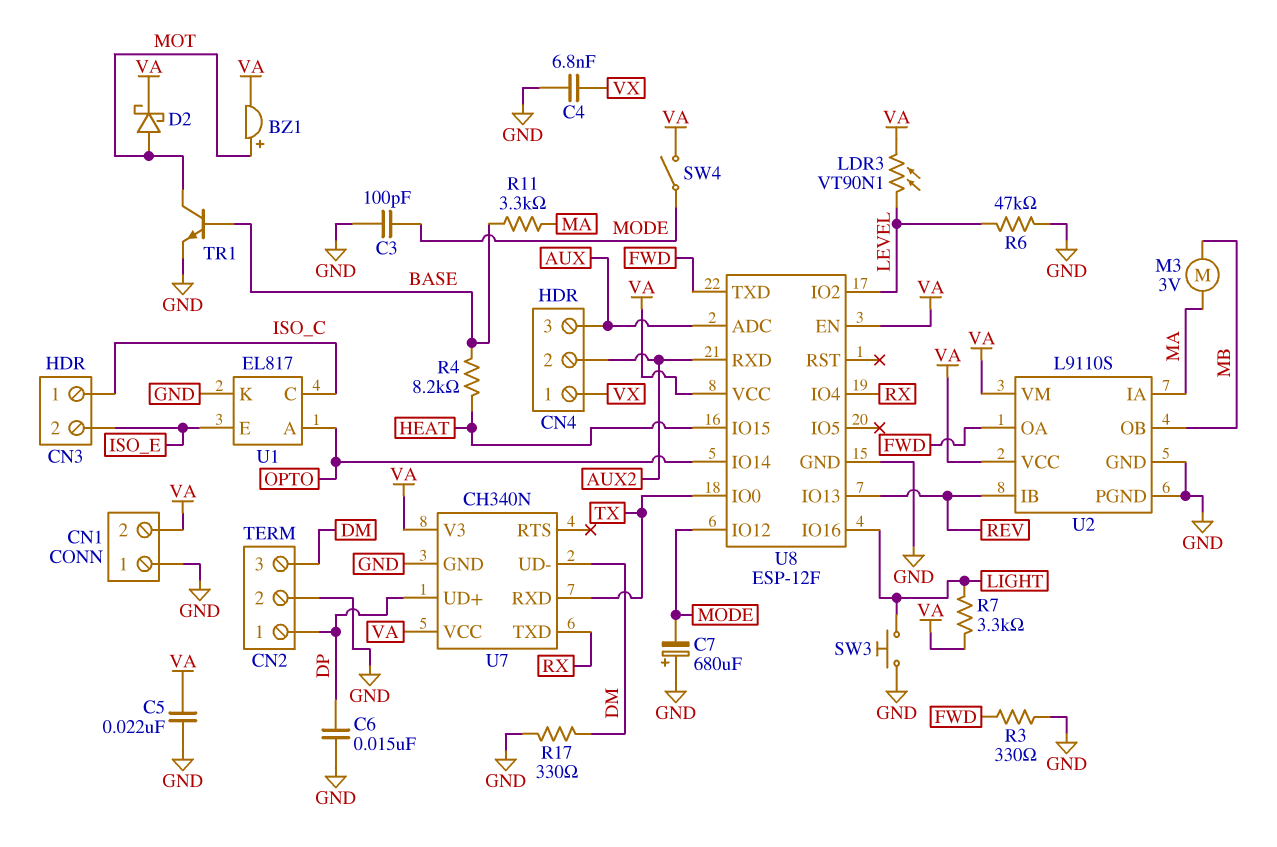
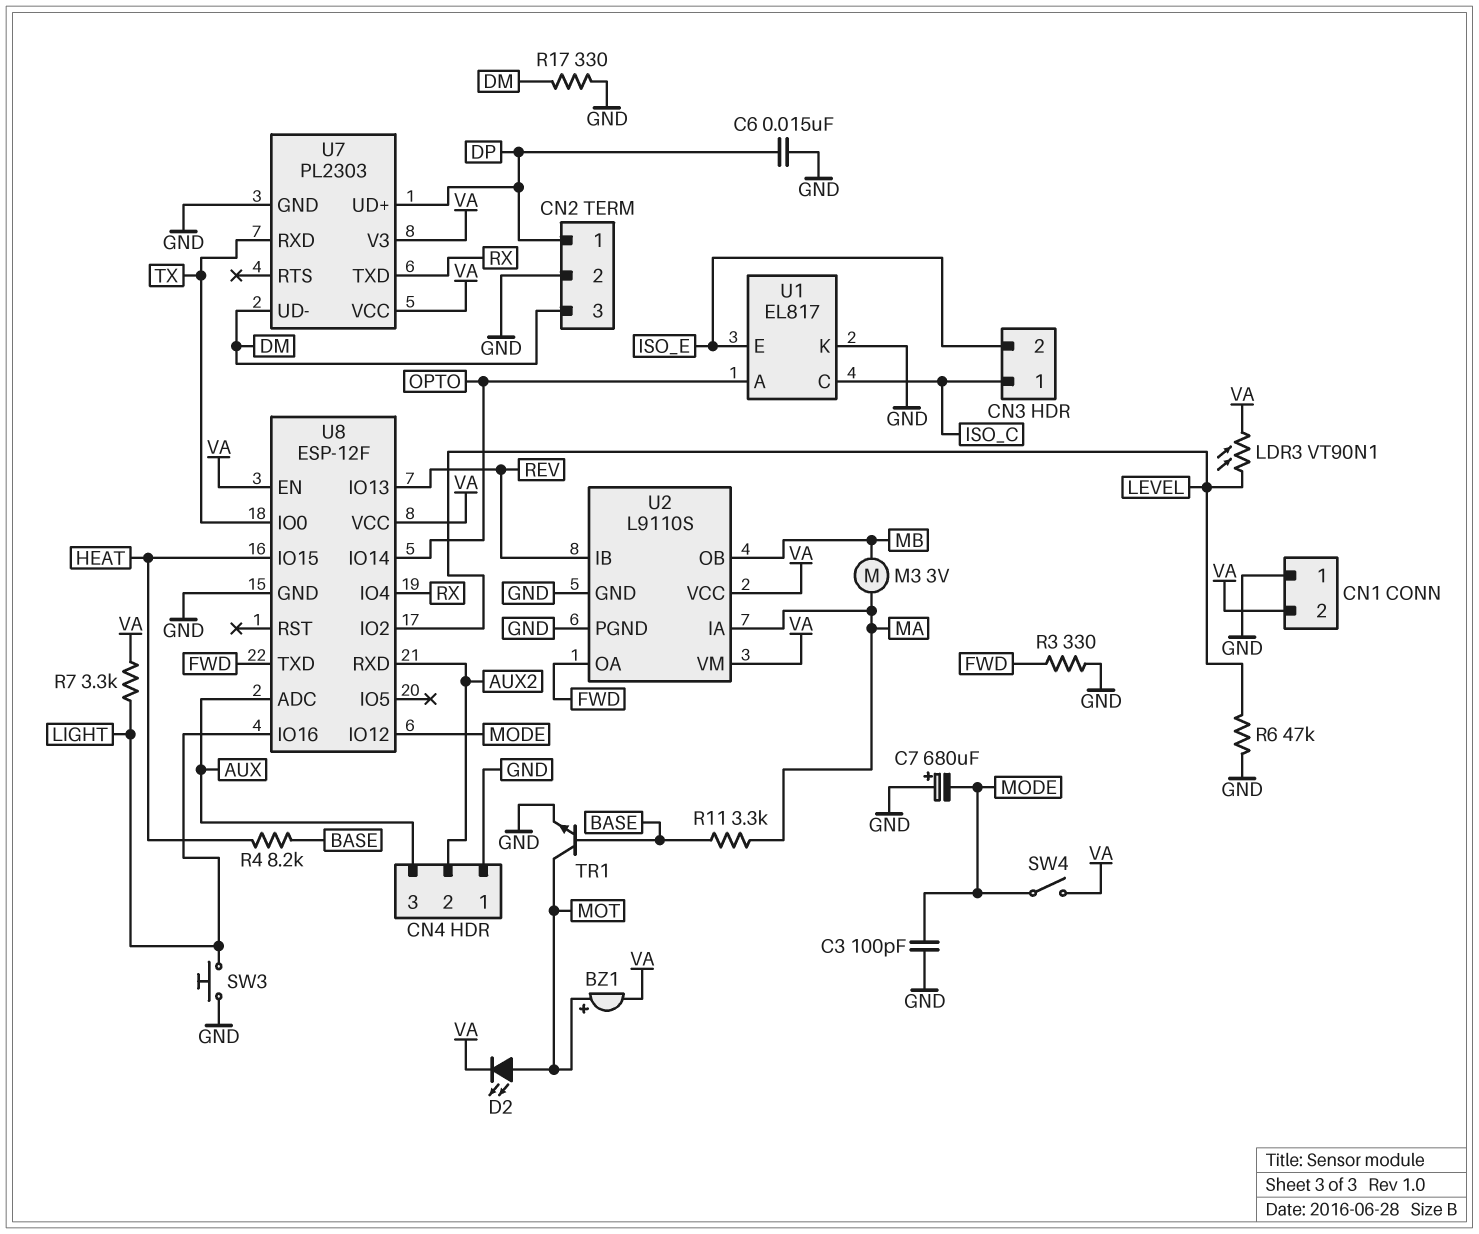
C4: 6.8nF (GND, VX) -> none
C5: 22nF (GND, VA) -> none
CN4 pin 1: VX -> GND
D2: schottky (A MOT, K VA) -> LED (A MOT, K VA)
U7: CH340N -> PL2303

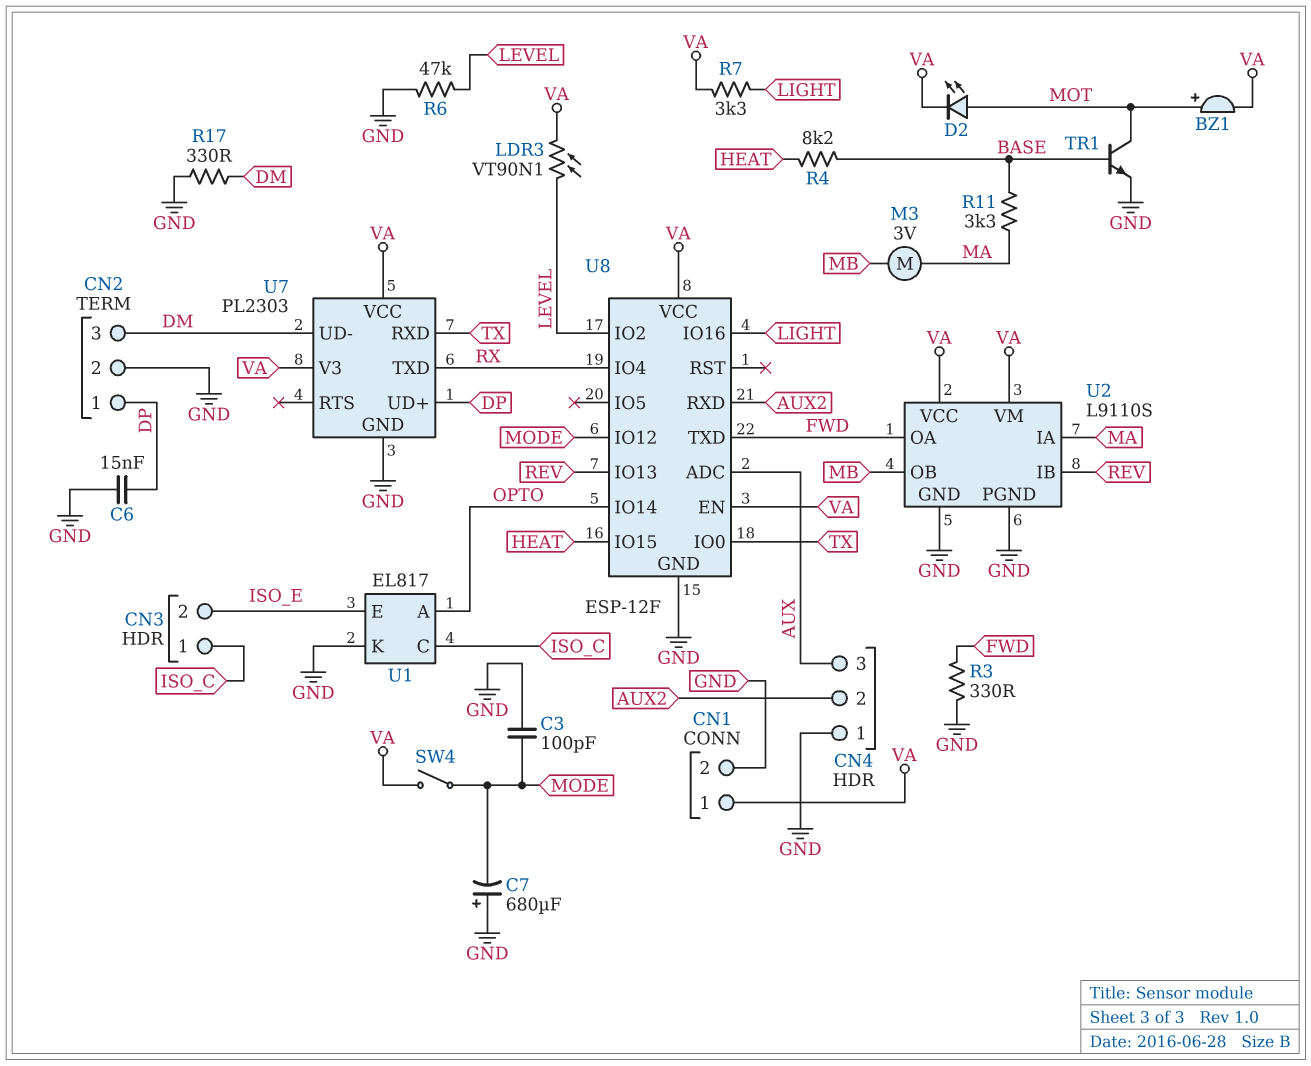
CN1 pin 1: GND -> VA
CN1 pin 2: VA -> GND
SW3: button (GND, LIGHT) -> none

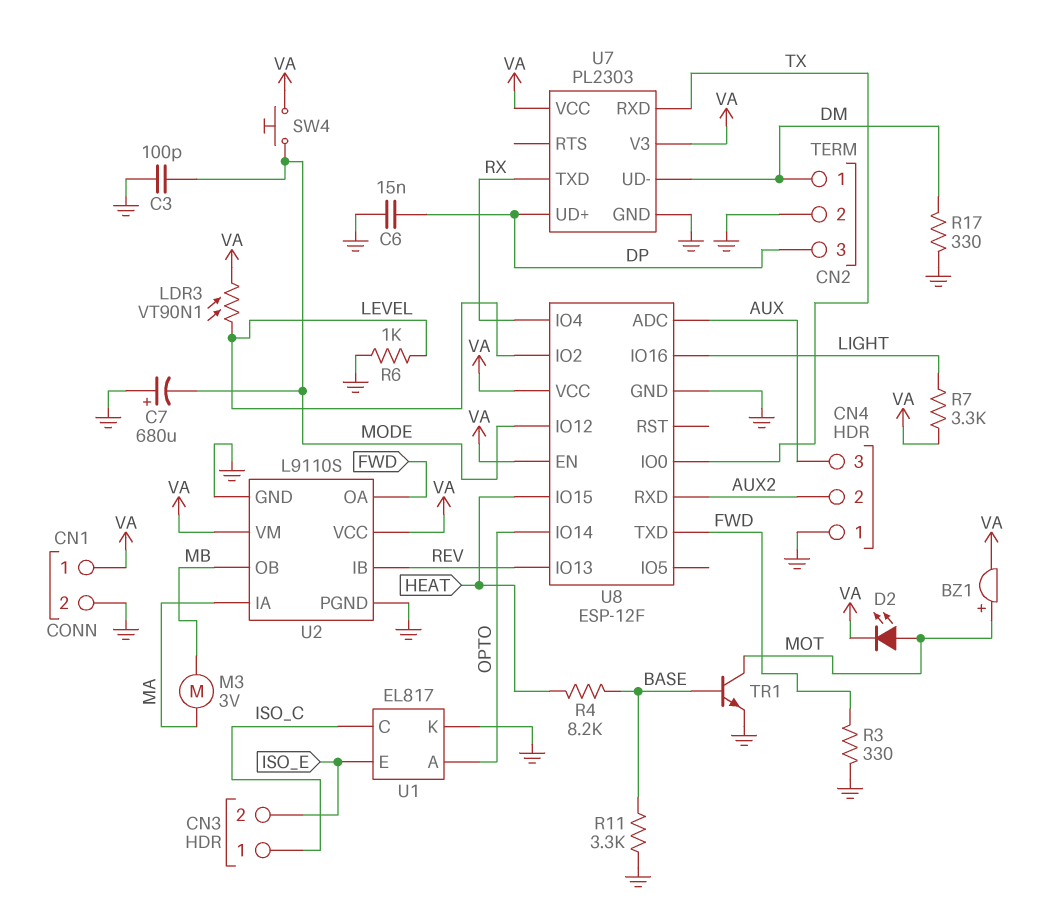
CN2 pin 1: DP -> DM
CN2 pin 3: DM -> DP
R6: 47k (GND, LEVEL) -> 1k (GND, LEVEL)
R11: 3.3k (BASE, MA) -> 3.3k (BASE, GND)
SW4: switch (MODE, VA) -> button (MODE, VA)

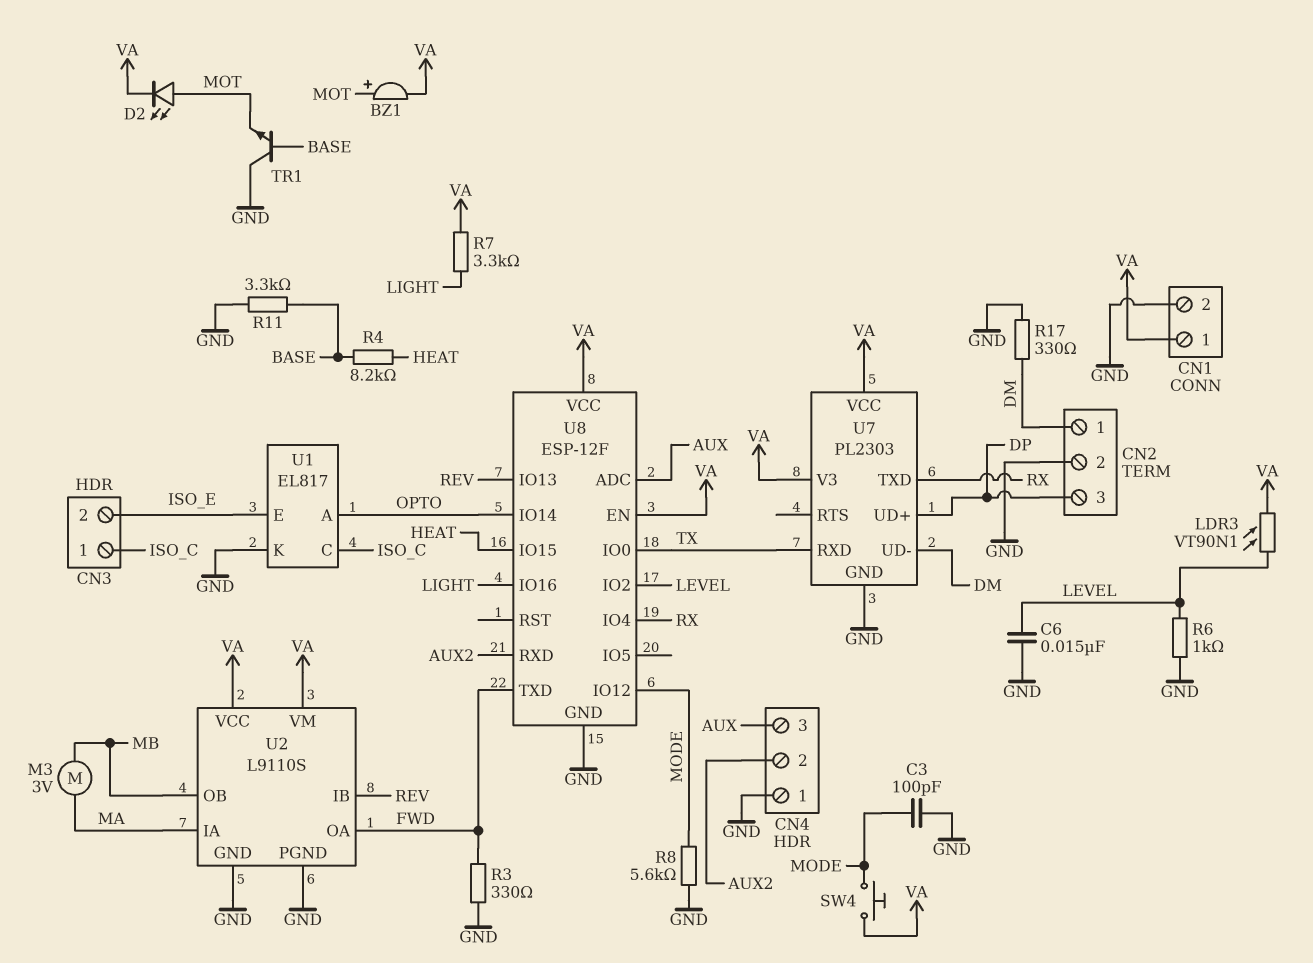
C6: 15nF (DP, GND) -> 15nF (GND, LEVEL)
C7: 680uF (plus GND, minus MODE) -> none
R8: none -> 5.6k (GND, MODE)
TR1: NPN (B BASE, C MOT, E GND) -> NPN (B BASE, C GND, E MOT)

